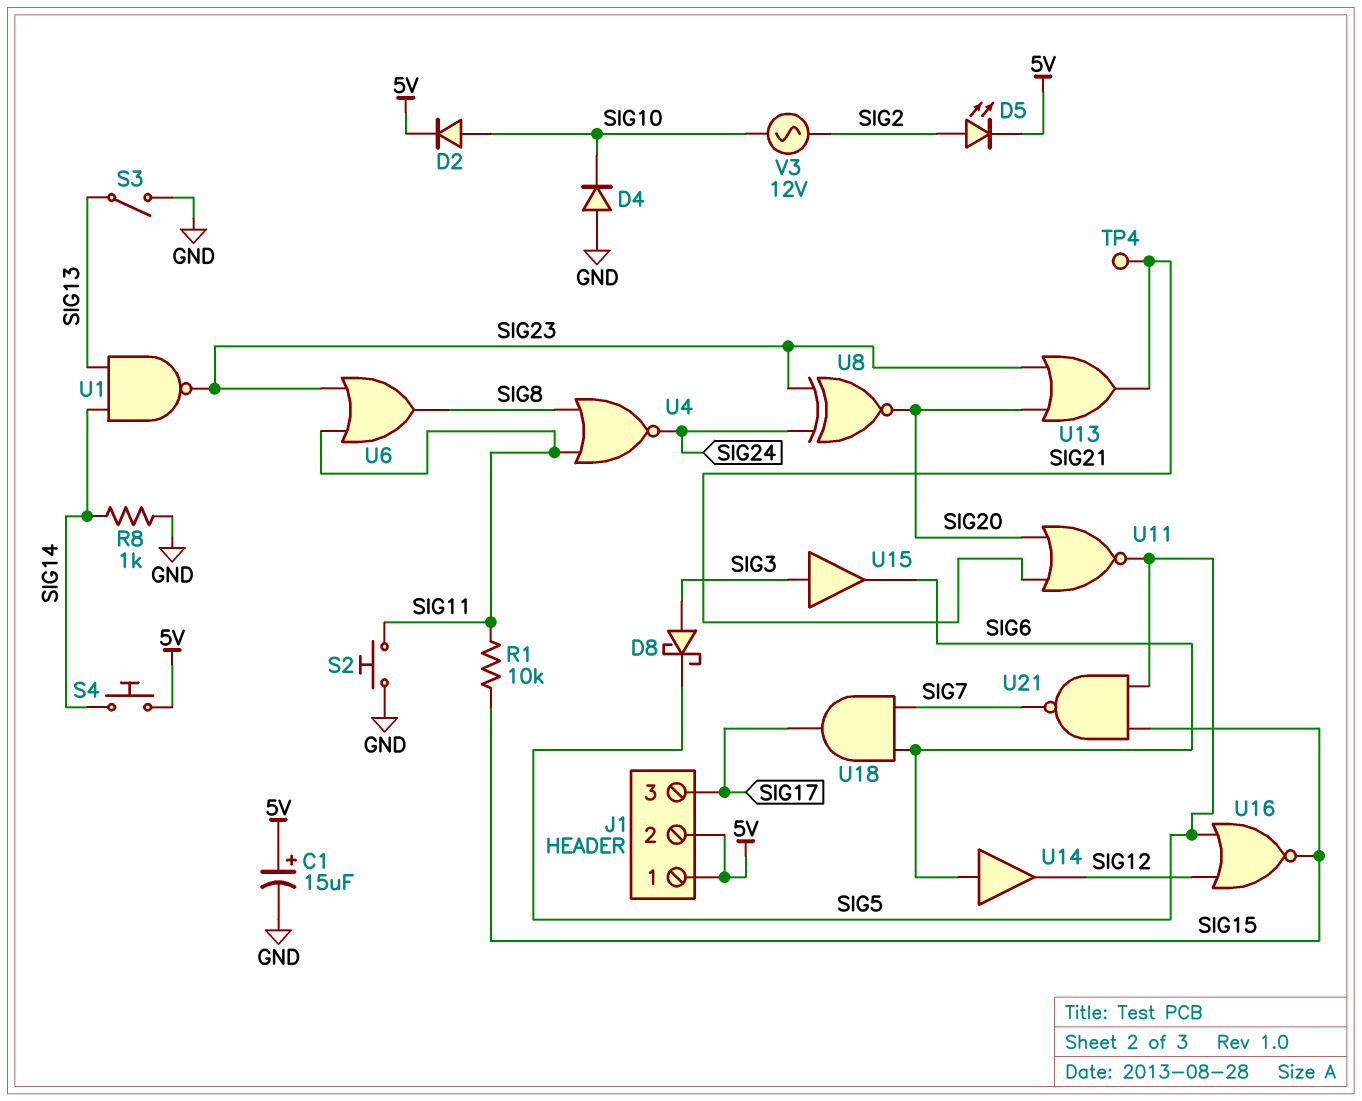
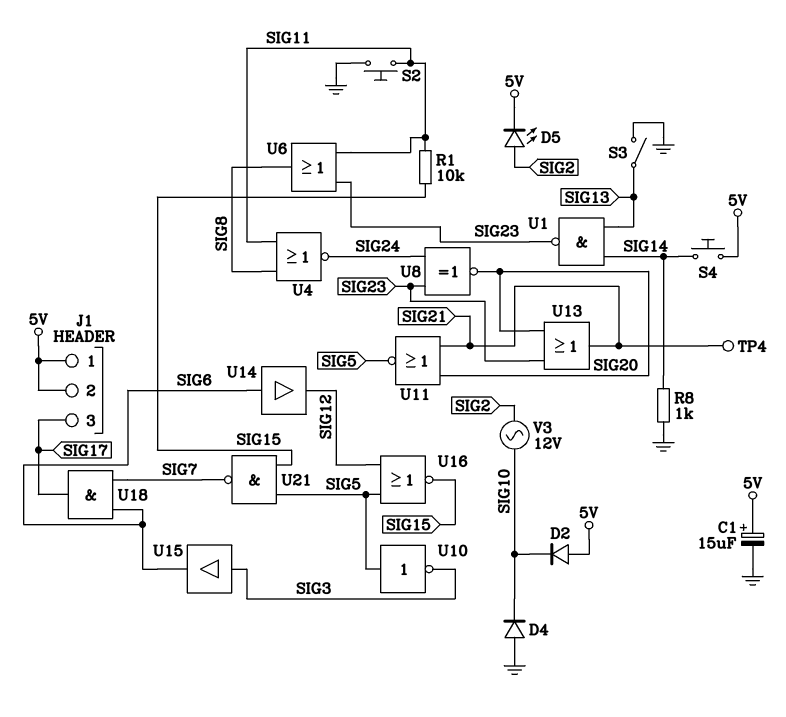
D2: diode (A SIG10, K 5V) -> diode (A 5V, K SIG10)
D8: schottky (A SIG3, K SIG5) -> none
U10: none -> NOT (in SIG5, out SIG3)

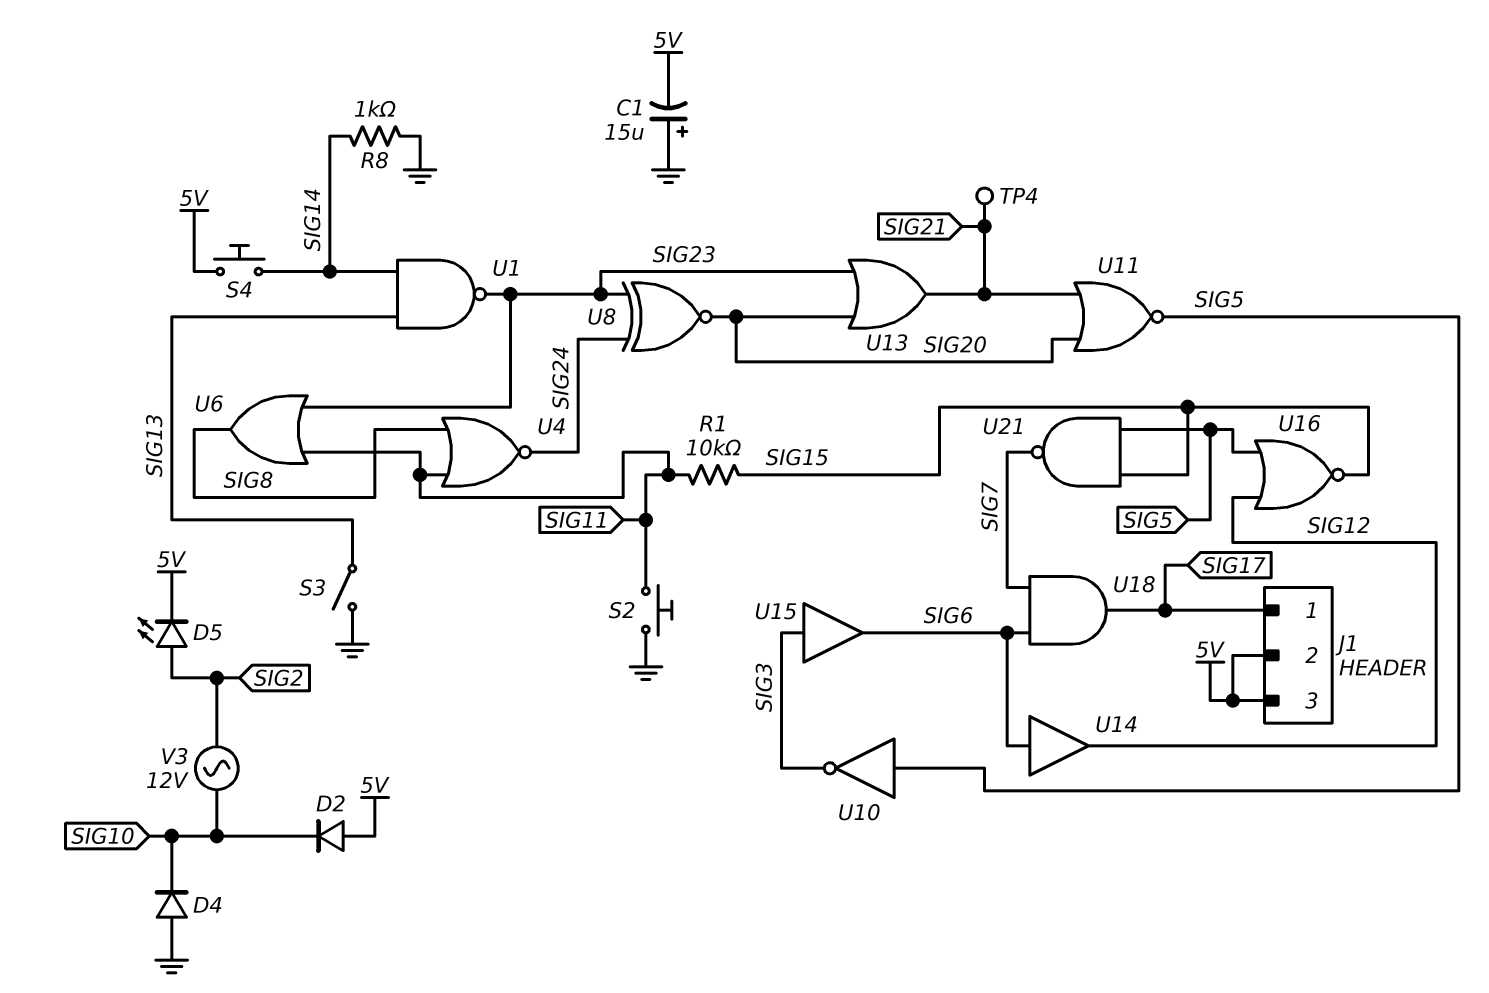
C1: 15uF (plus 5V, minus GND) -> 15uF (plus GND, minus 5V)
J1 pin 1: 5V -> SIG17
J1 pin 3: SIG17 -> 5V

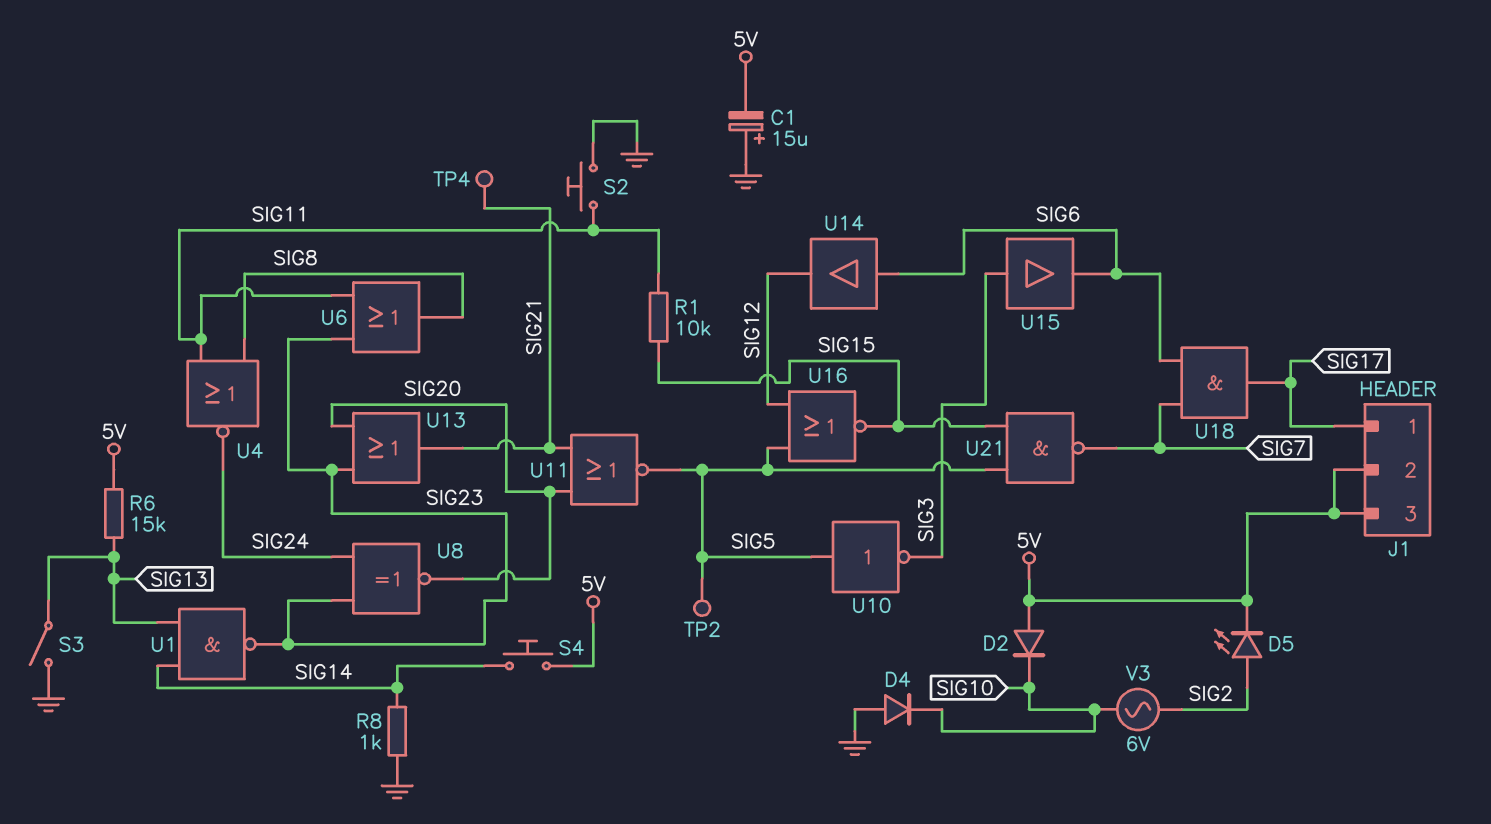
R6: none -> 15k (5V, SIG13)
TP2: none -> test point (SIG5)
V3: AC 12V (SIG2, SIG10) -> AC 6V (SIG2, SIG10)

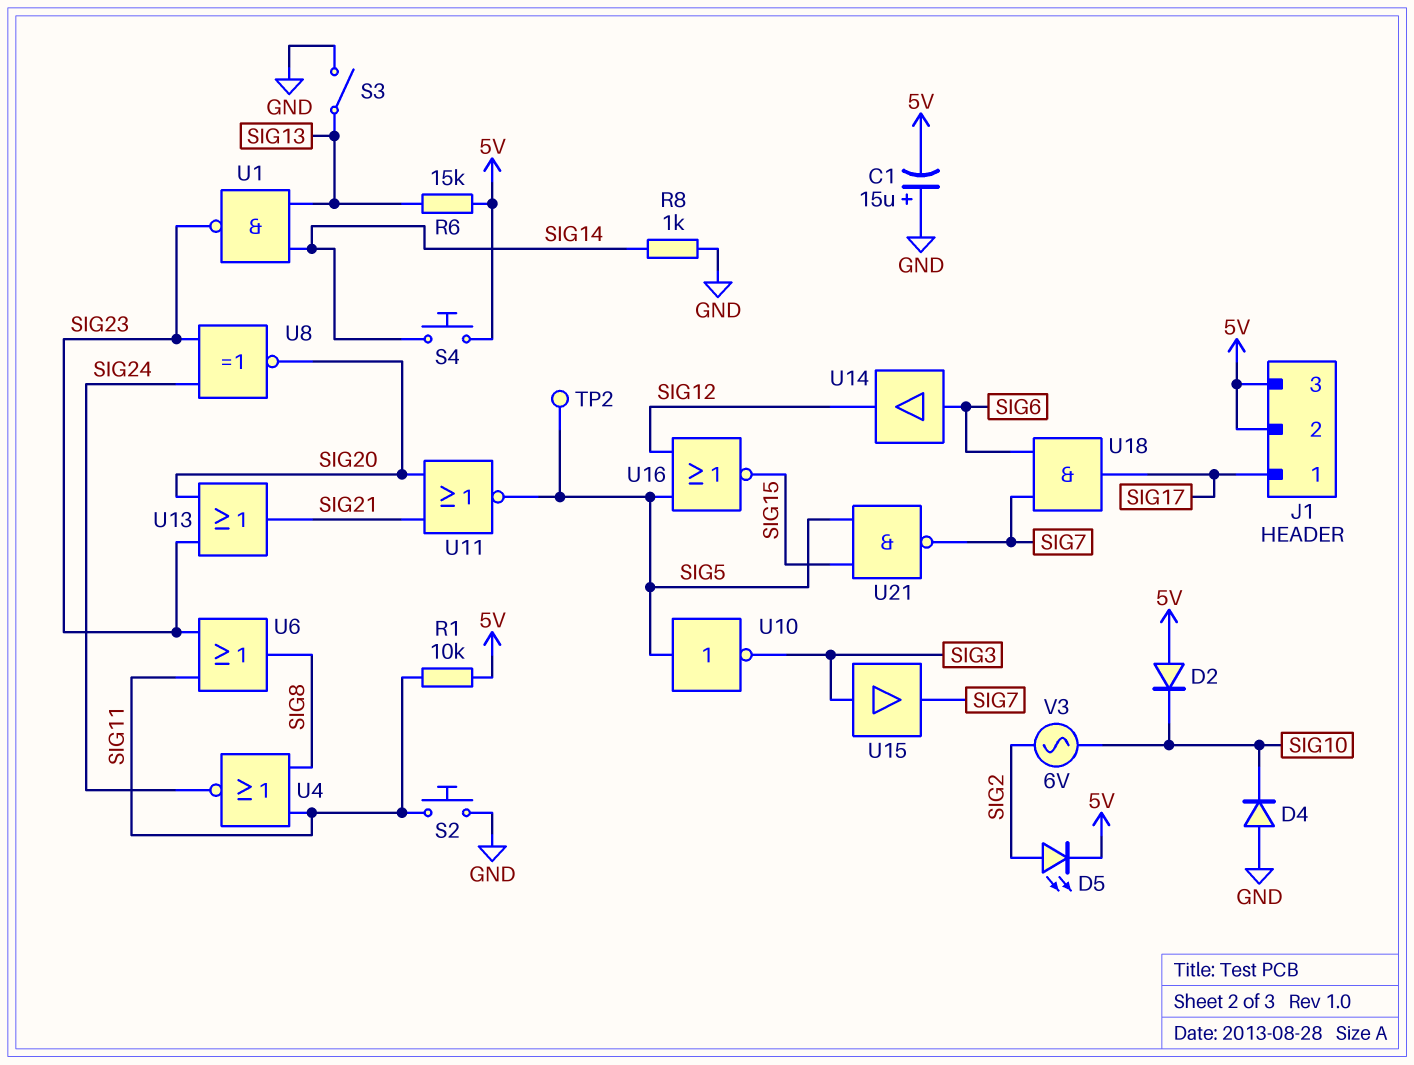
R1: 10k (SIG11, SIG15) -> 10k (5V, SIG11)
TP4: test point (SIG21) -> none
U15: buffer (in SIG3, out SIG6) -> buffer (in SIG3, out SIG7)

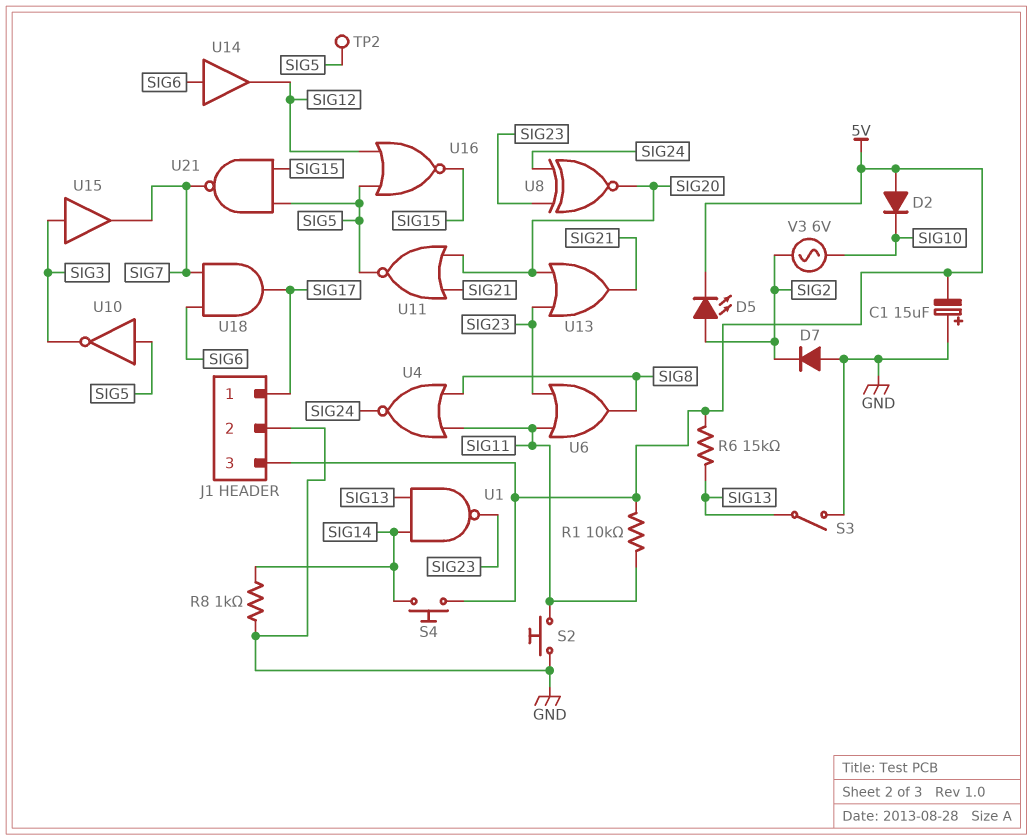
D4: diode (A GND, K SIG10) -> none
D7: none -> diode (A GND, K SIG2)
J1 pin 2: 5V -> GND

